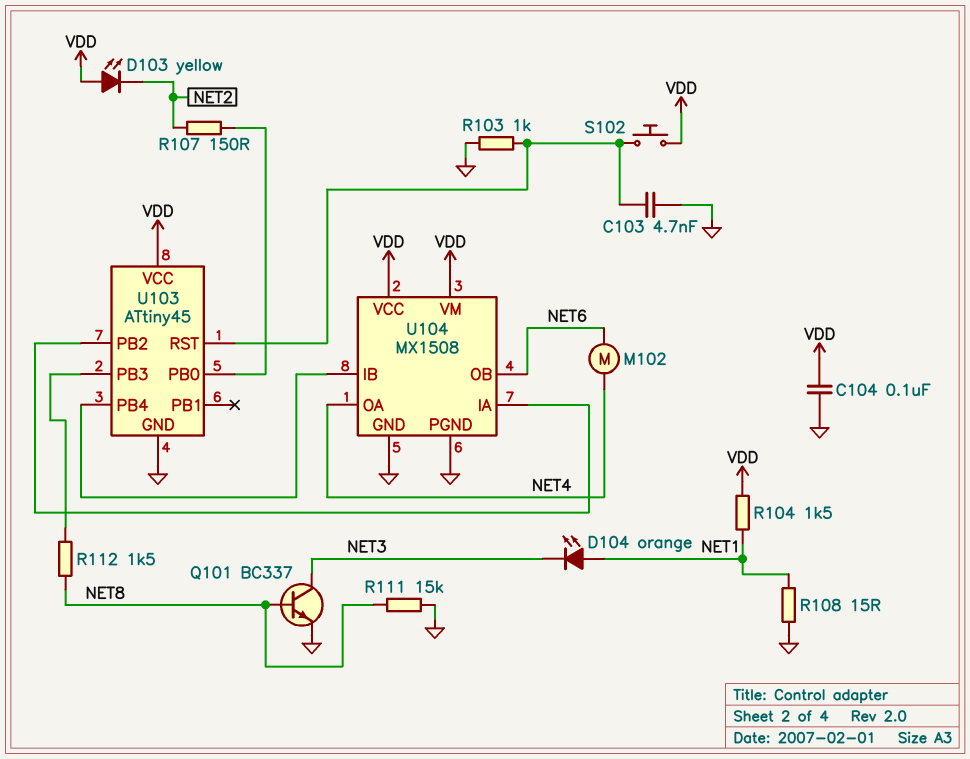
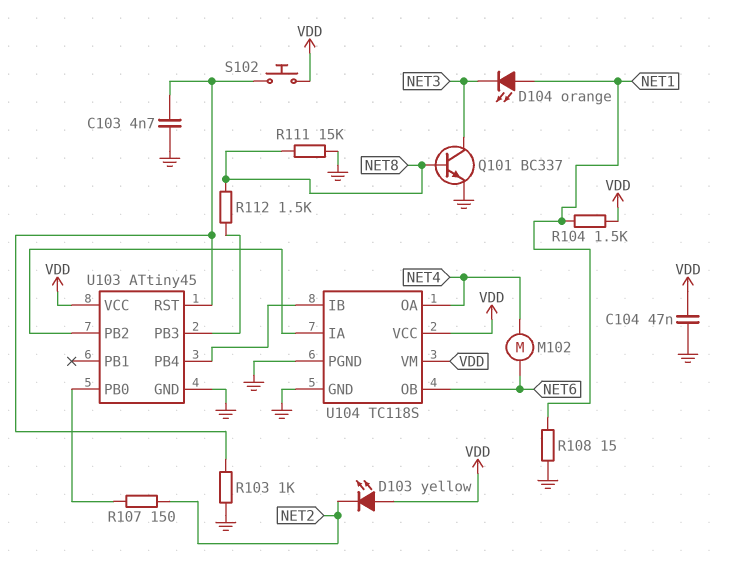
C104: 100nF (GND, VDD) -> 47nF (GND, VDD)
U104: MX1508 -> TC118S

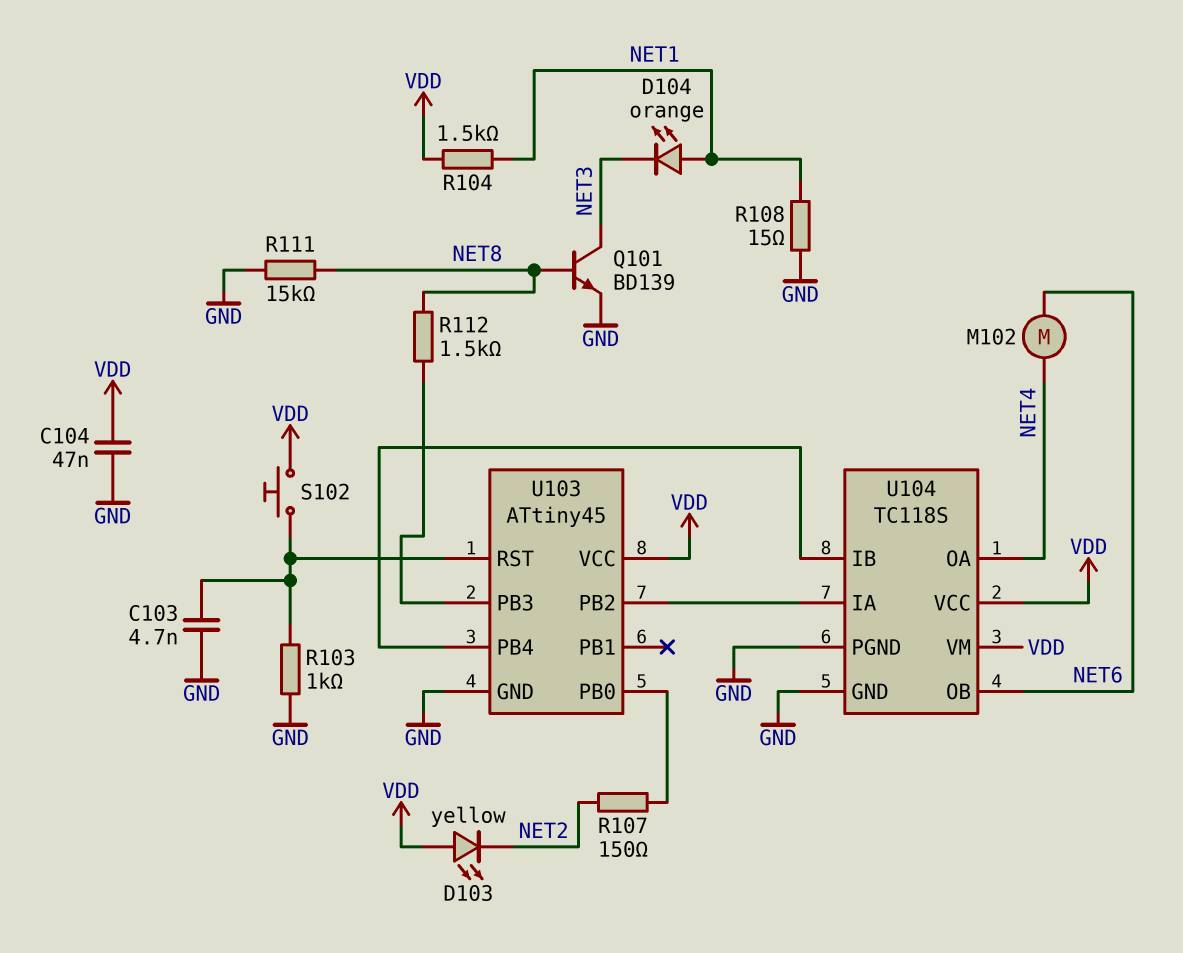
Q101: NPN BC337 (B NET8, C NET3, E GND) -> NPN BD139 (B NET8, C NET3, E GND)

